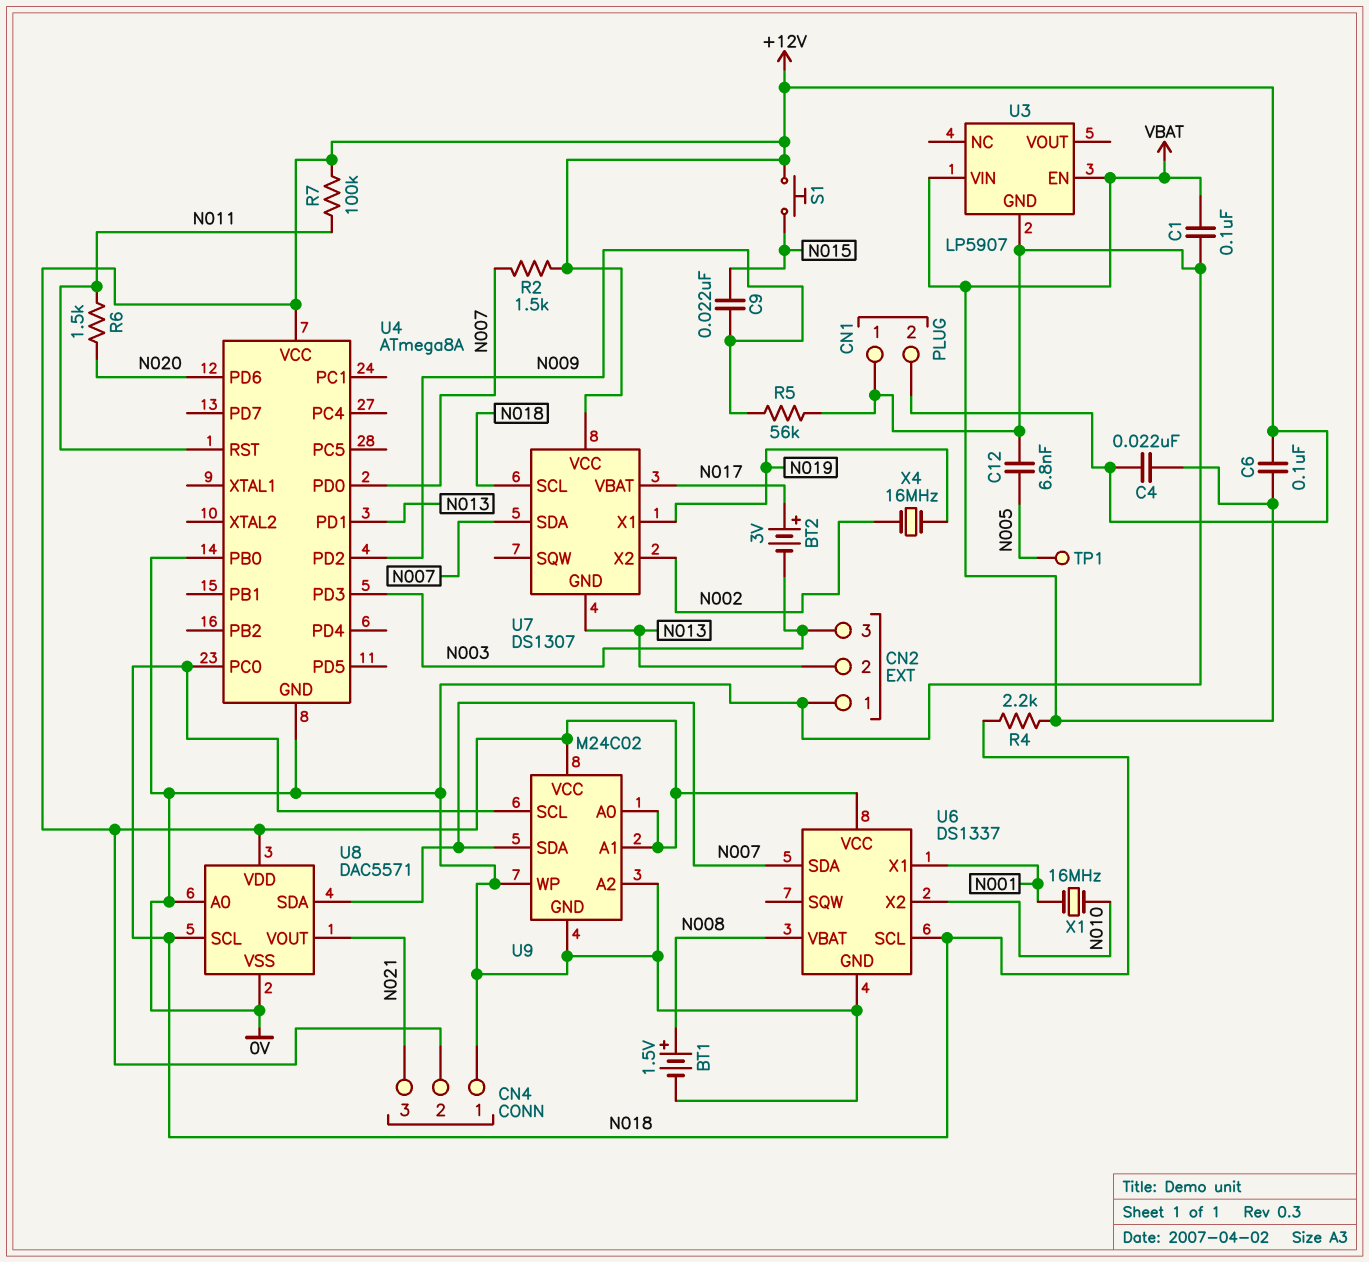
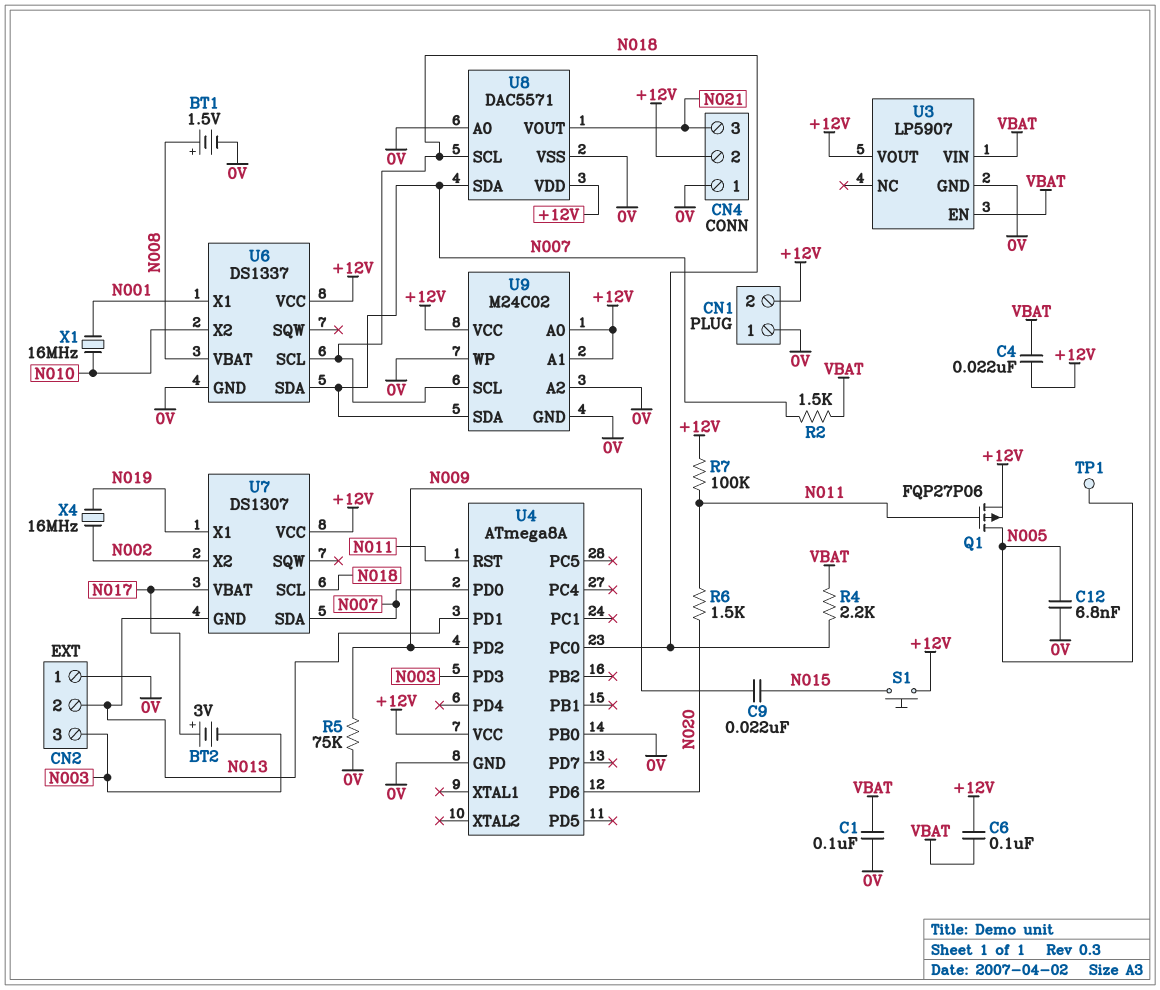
Q1: none -> PMOS FQP27P06 (G N011, D N005, S +12V)
R2: 1.5k (+12V, N007) -> 1.5k (N007, VBAT)
R5: 56k (0V, N009) -> 75k (0V, N009)
U3 pin VOUT: none -> +12V

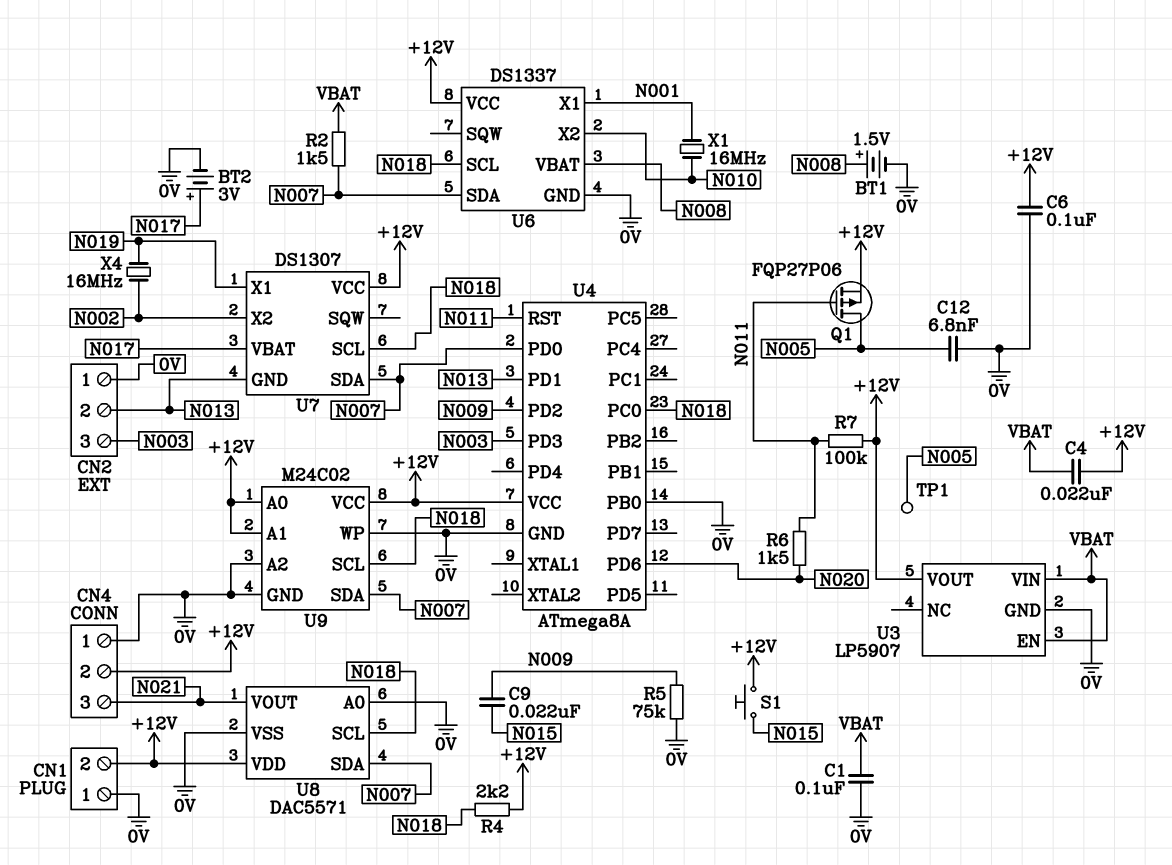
BT2: 3V (plus N017, minus N003) -> 3V (plus N017, minus 0V)
C6: 100nF (+12V, VBAT) -> 100nF (+12V, 0V)
R4: 2.2k (N018, VBAT) -> 2.2k (+12V, N018)

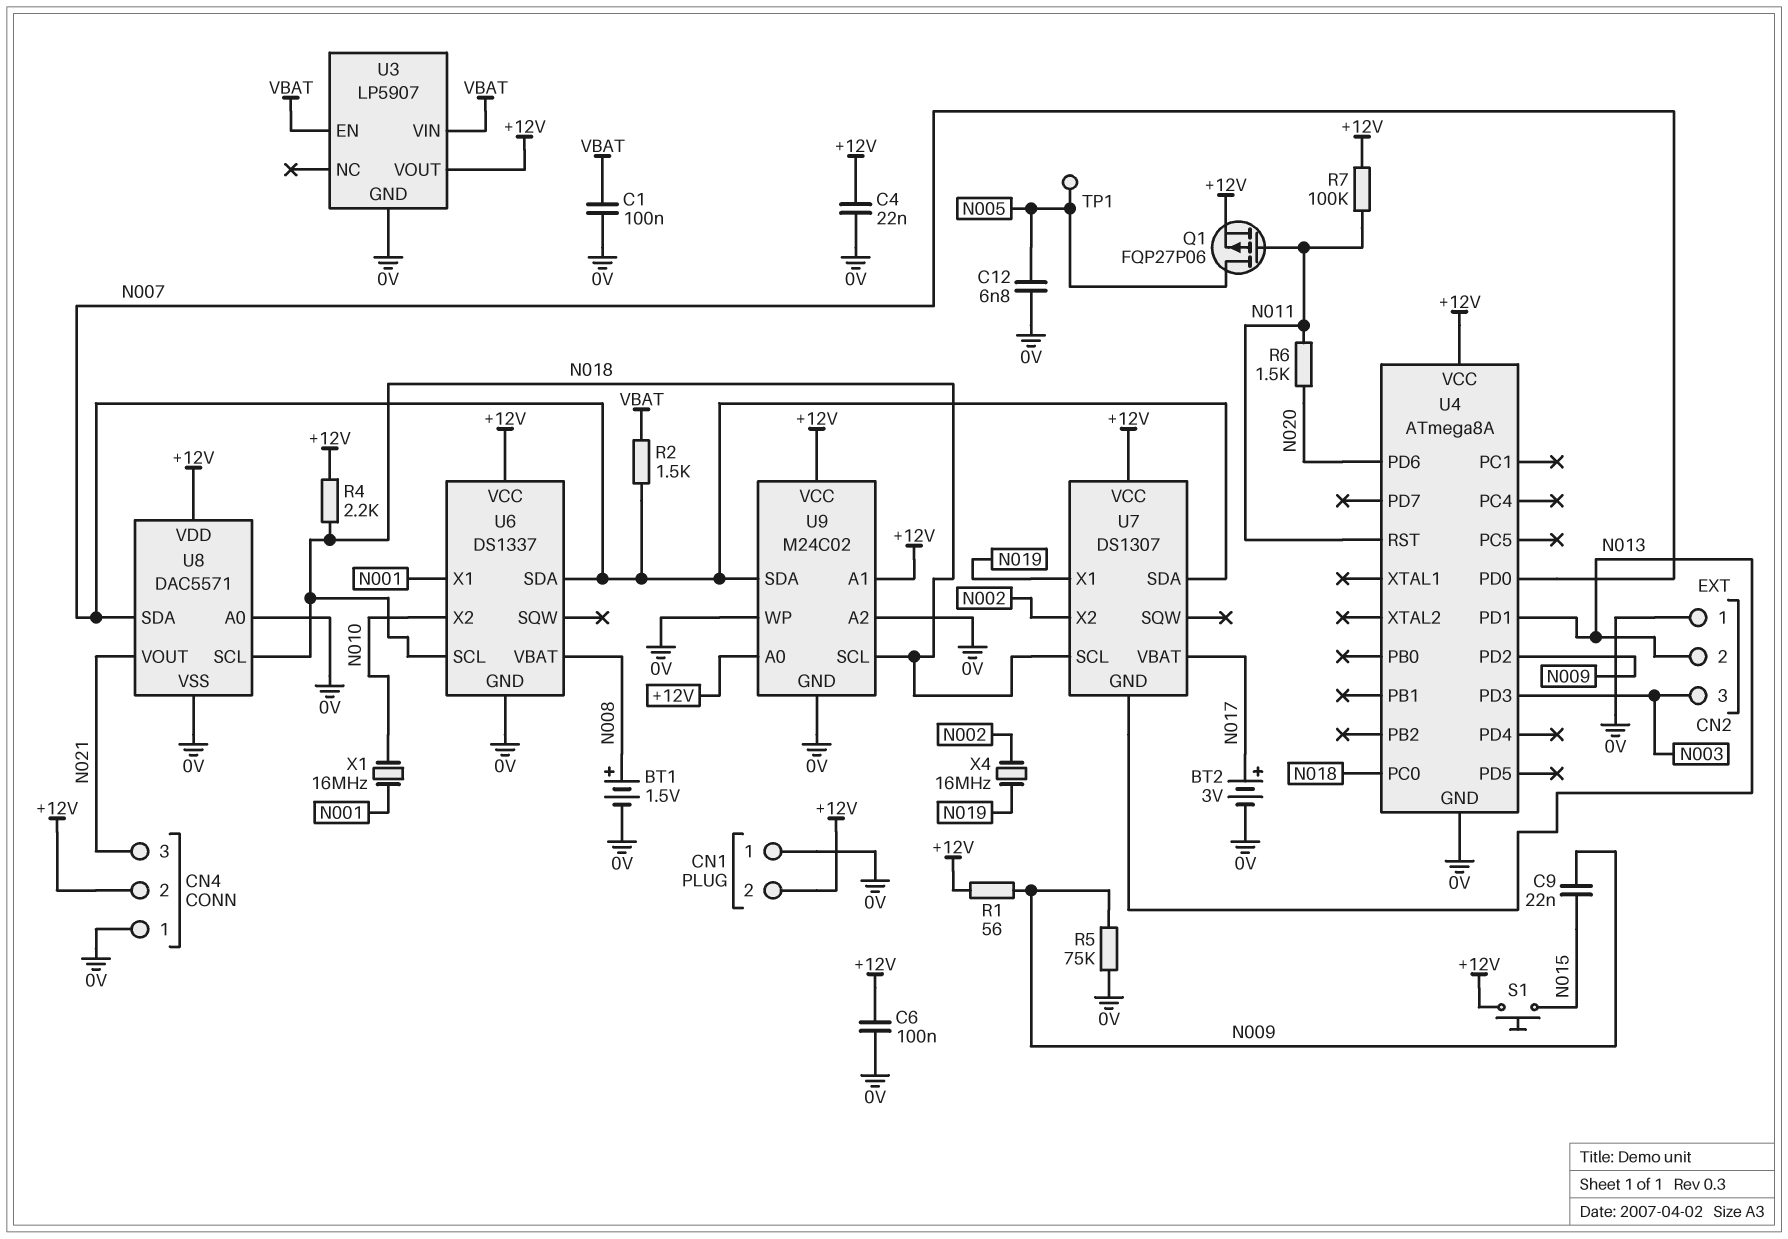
C4: 22nF (+12V, VBAT) -> 22nF (+12V, 0V)
R1: none -> 56 (+12V, N009)
U4 pin PB0: 0V -> none

